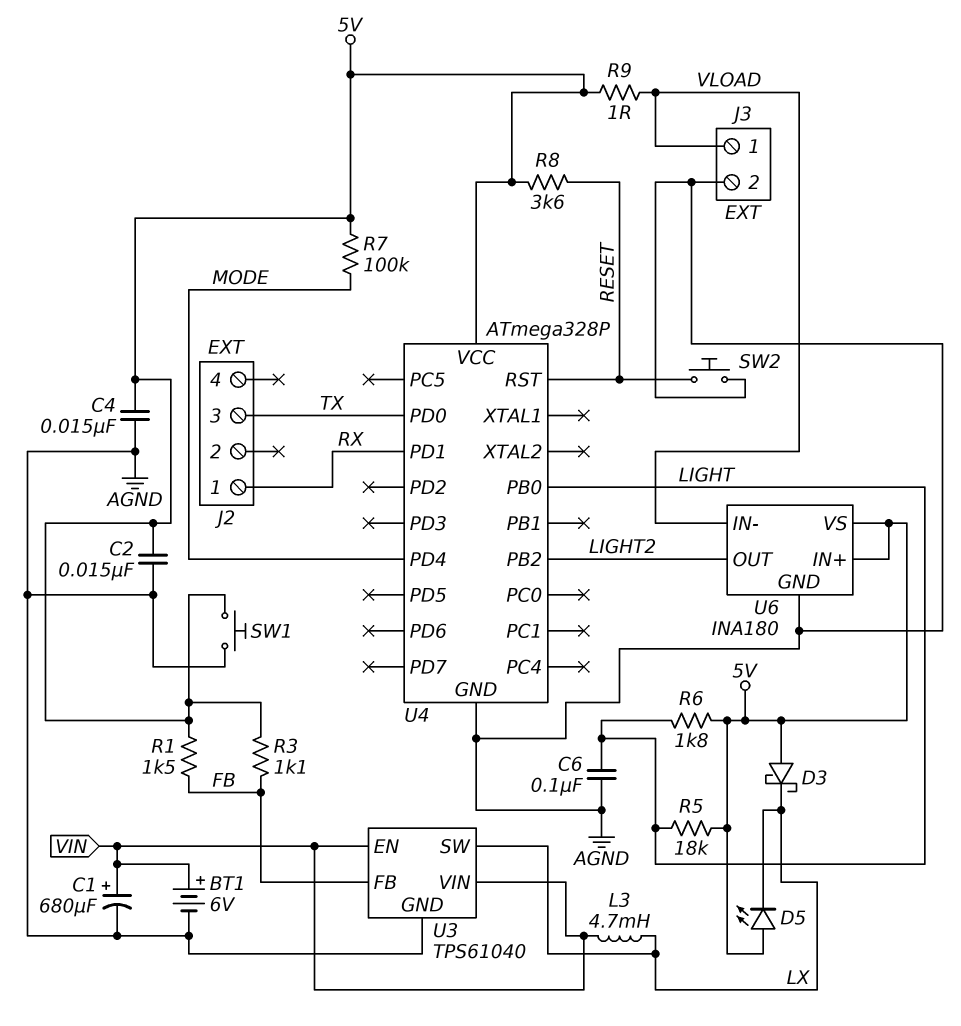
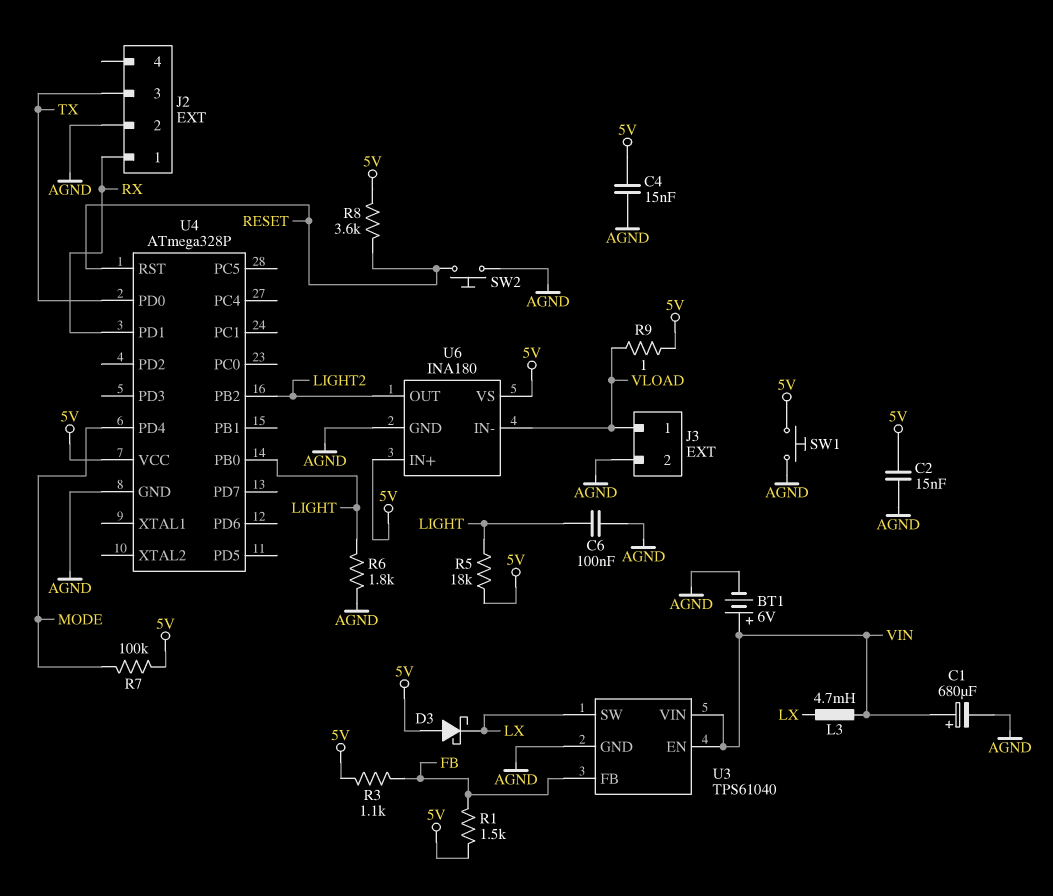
D5: LED (A 5V, K LX) -> none
J2 pin 2: none -> AGND
R6: 1.8k (5V, LIGHT) -> 1.8k (AGND, LIGHT)

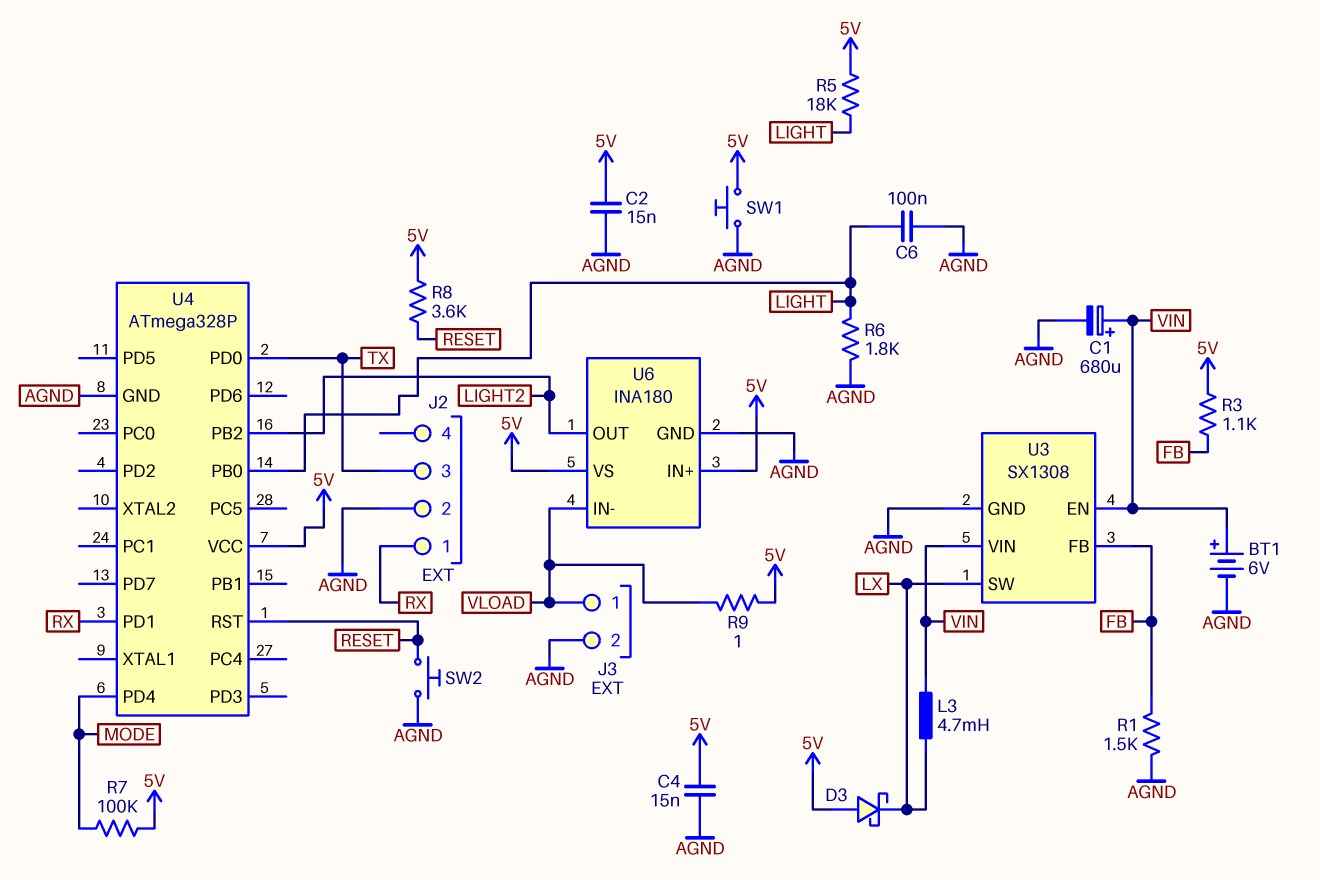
R1: 1.5k (5V, FB) -> 1.5k (AGND, FB)
U3: TPS61040 -> SX1308

